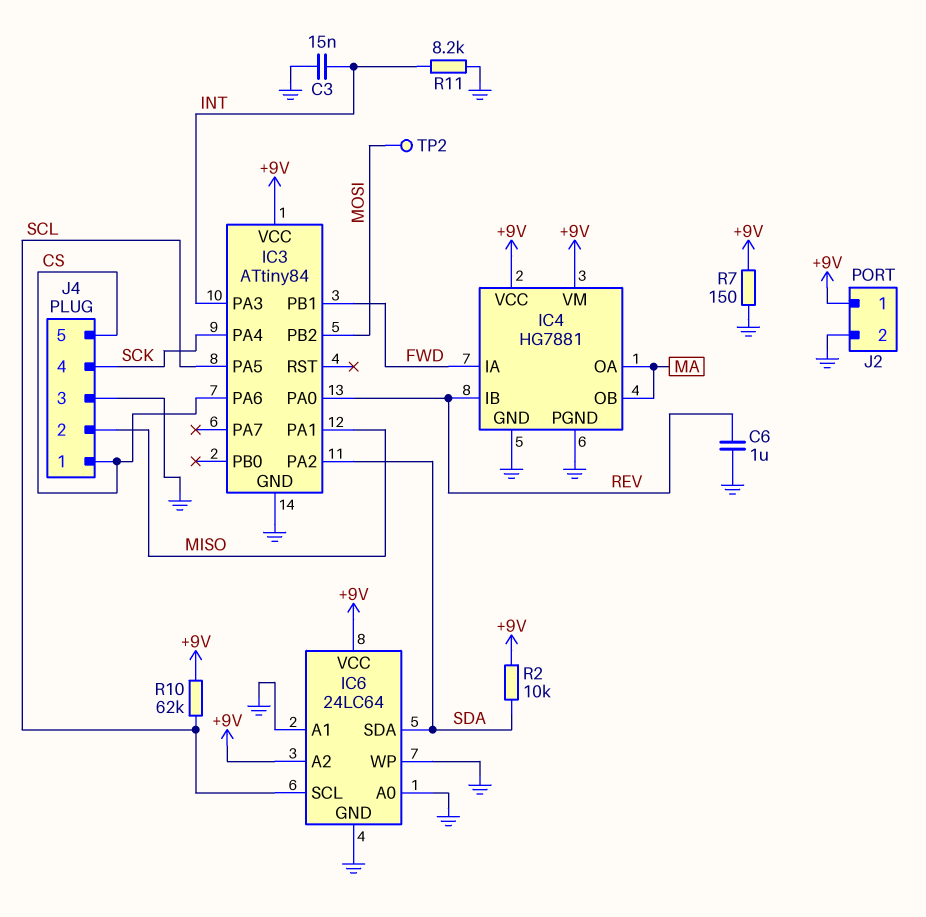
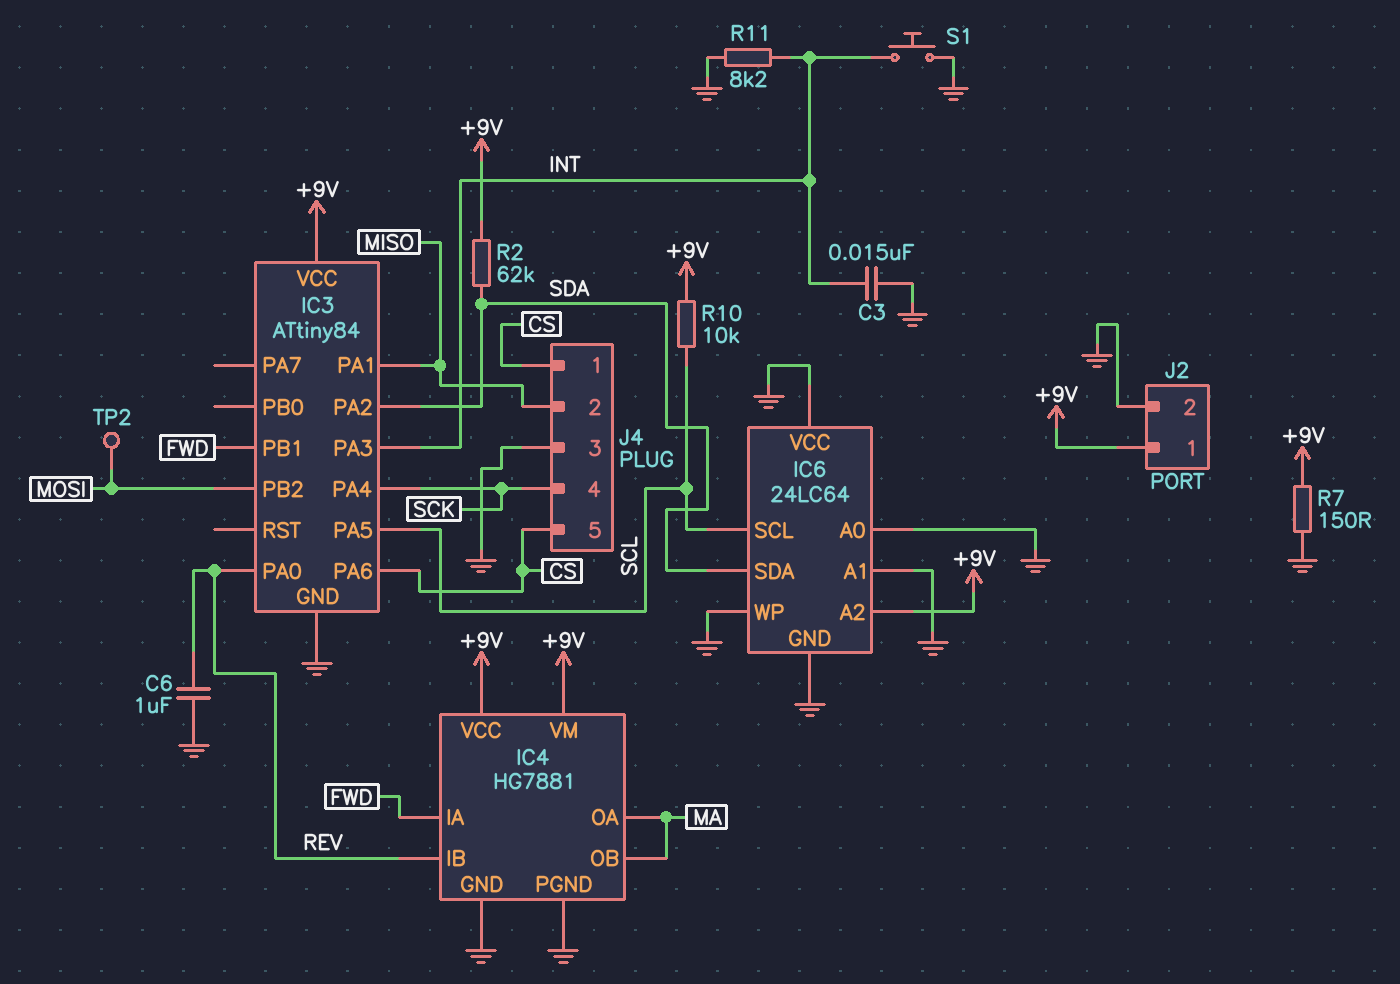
IC6 pin VCC: +9V -> GND
R2: 10k (+9V, SDA) -> 62k (+9V, SDA)
R10: 62k (+9V, SCL) -> 10k (+9V, SCL)
S1: none -> button (GND, INT)

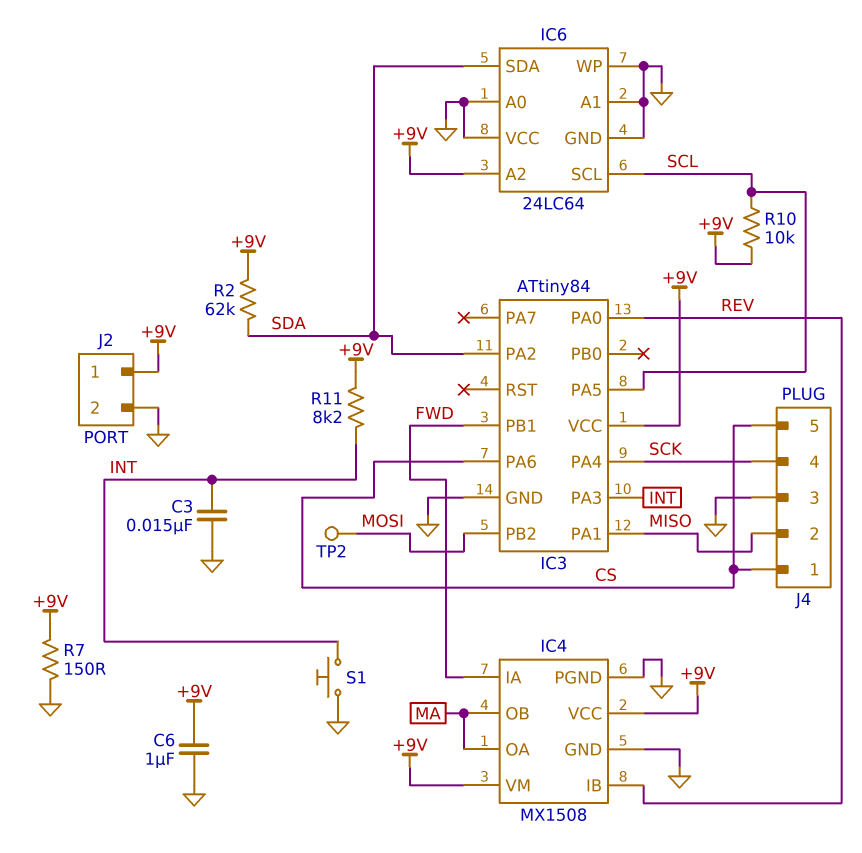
C6: 1uF (GND, REV) -> 1uF (+9V, GND)
IC4: HG7881 -> MX1508
R11: 8.2k (GND, INT) -> 8.2k (+9V, INT)

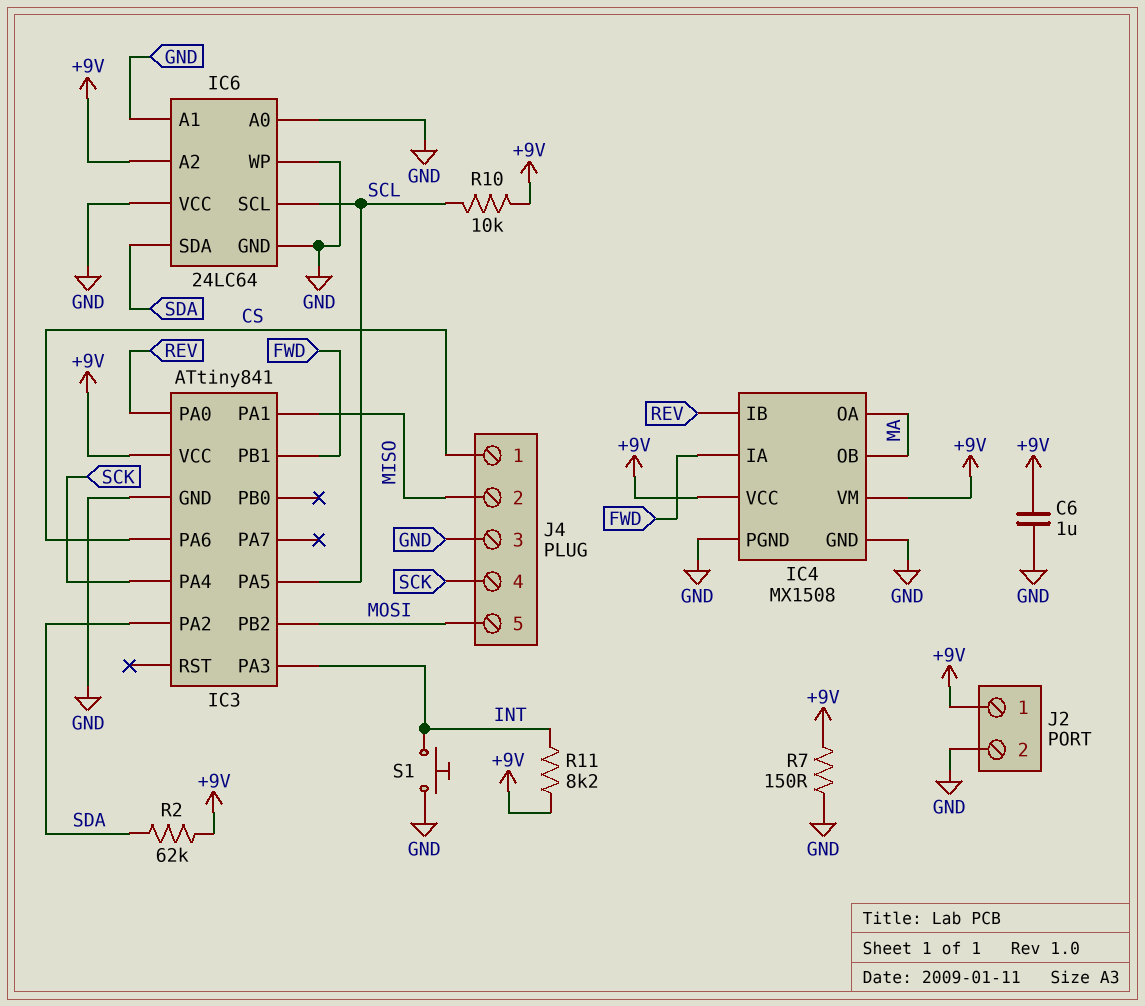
C3: 15nF (GND, INT) -> none
IC3: ATtiny84 -> ATtiny841
J4 pin 5: CS -> MOSI
TP2: test point (MOSI) -> none

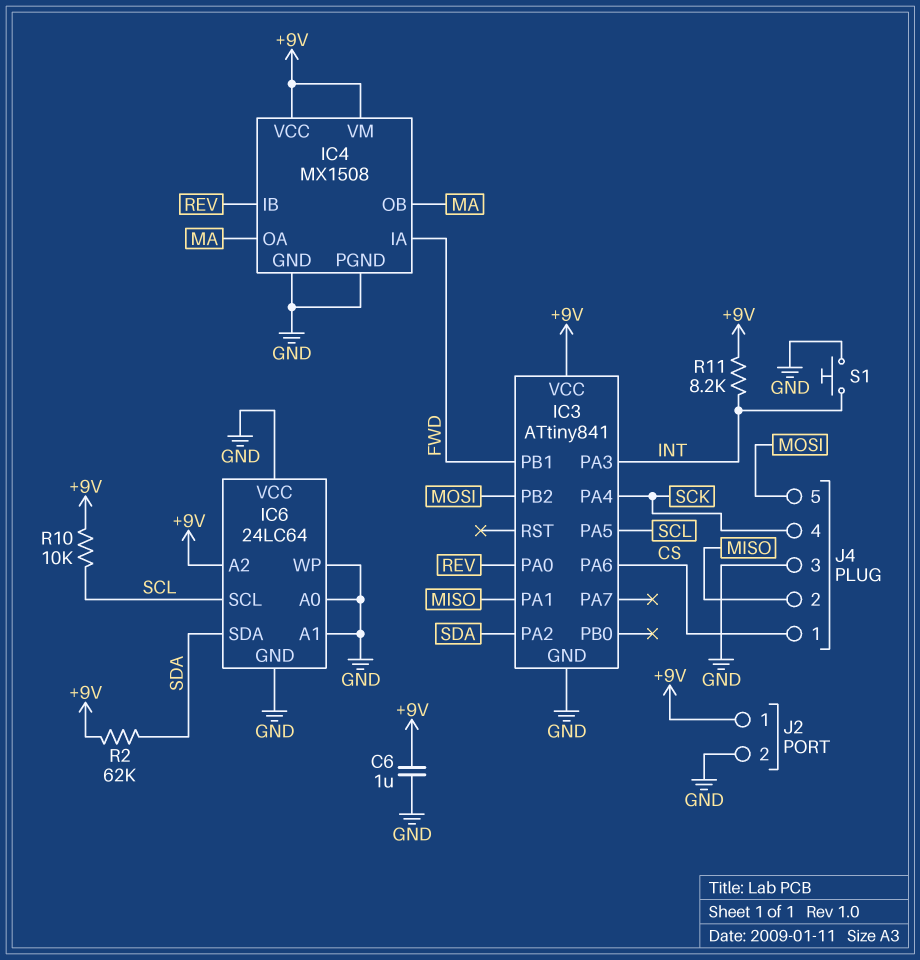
R7: 150 (+9V, GND) -> none

